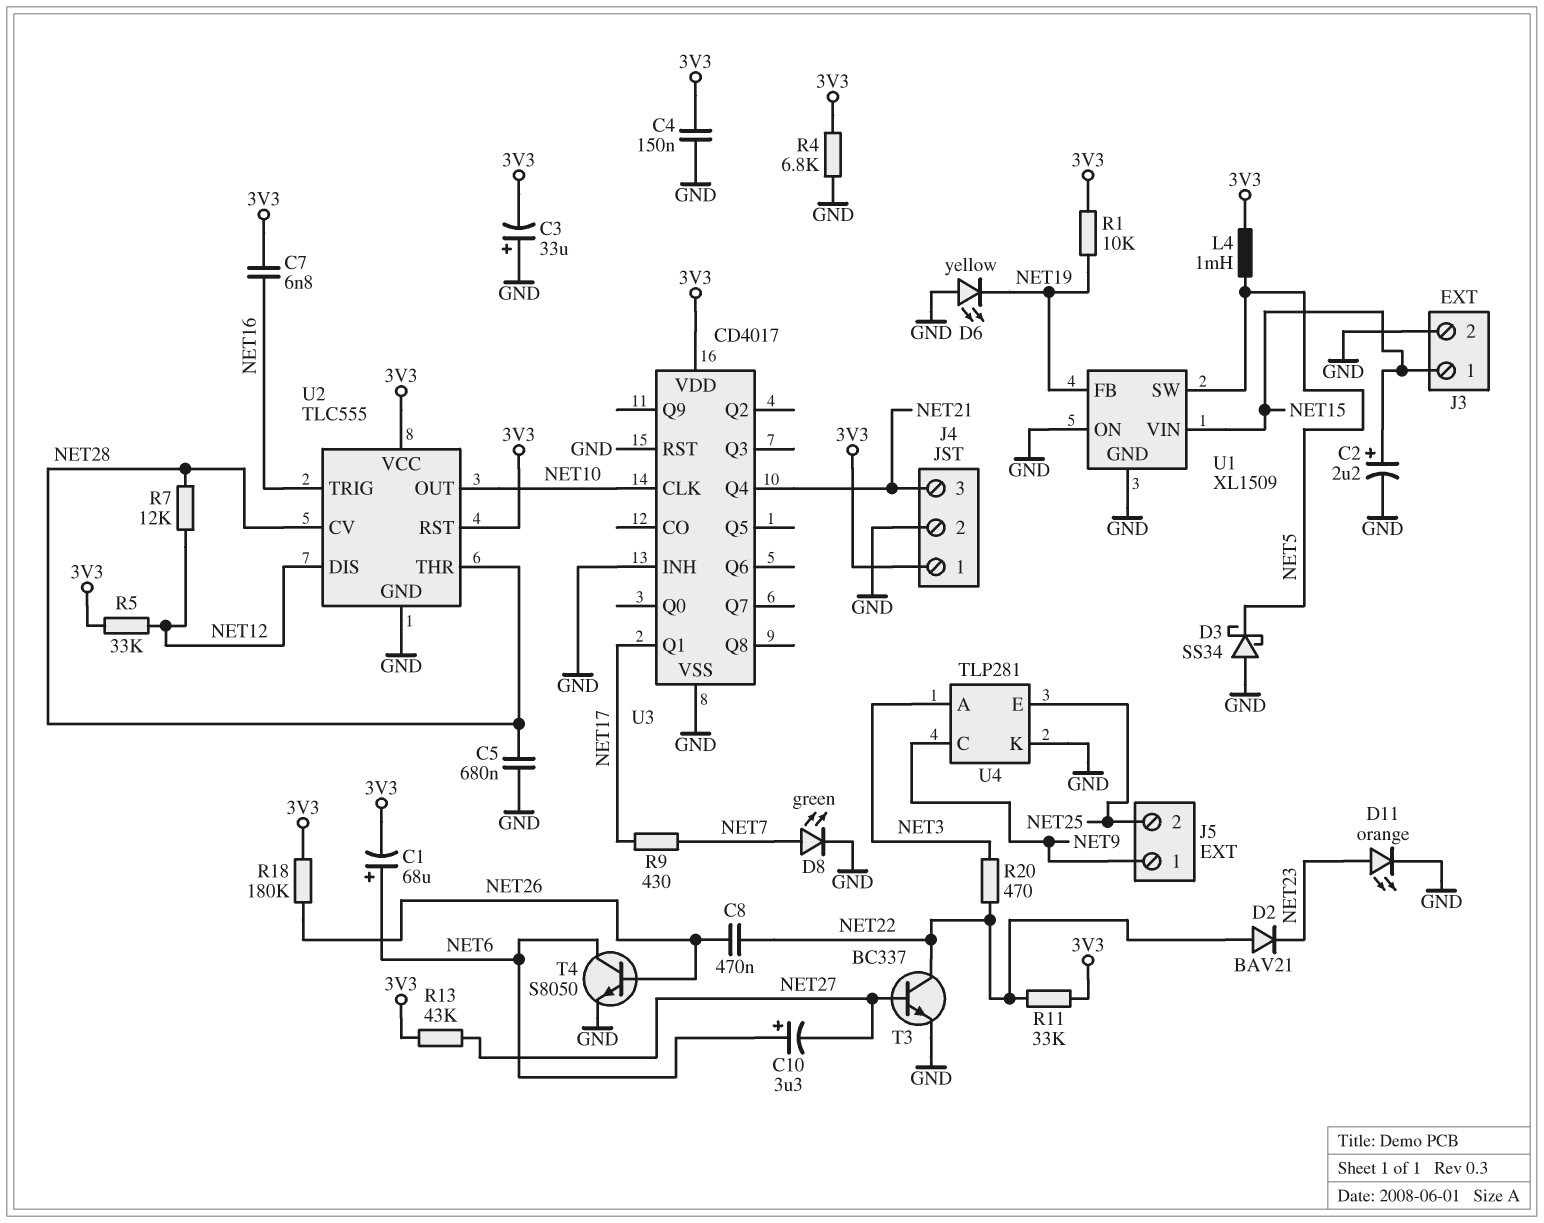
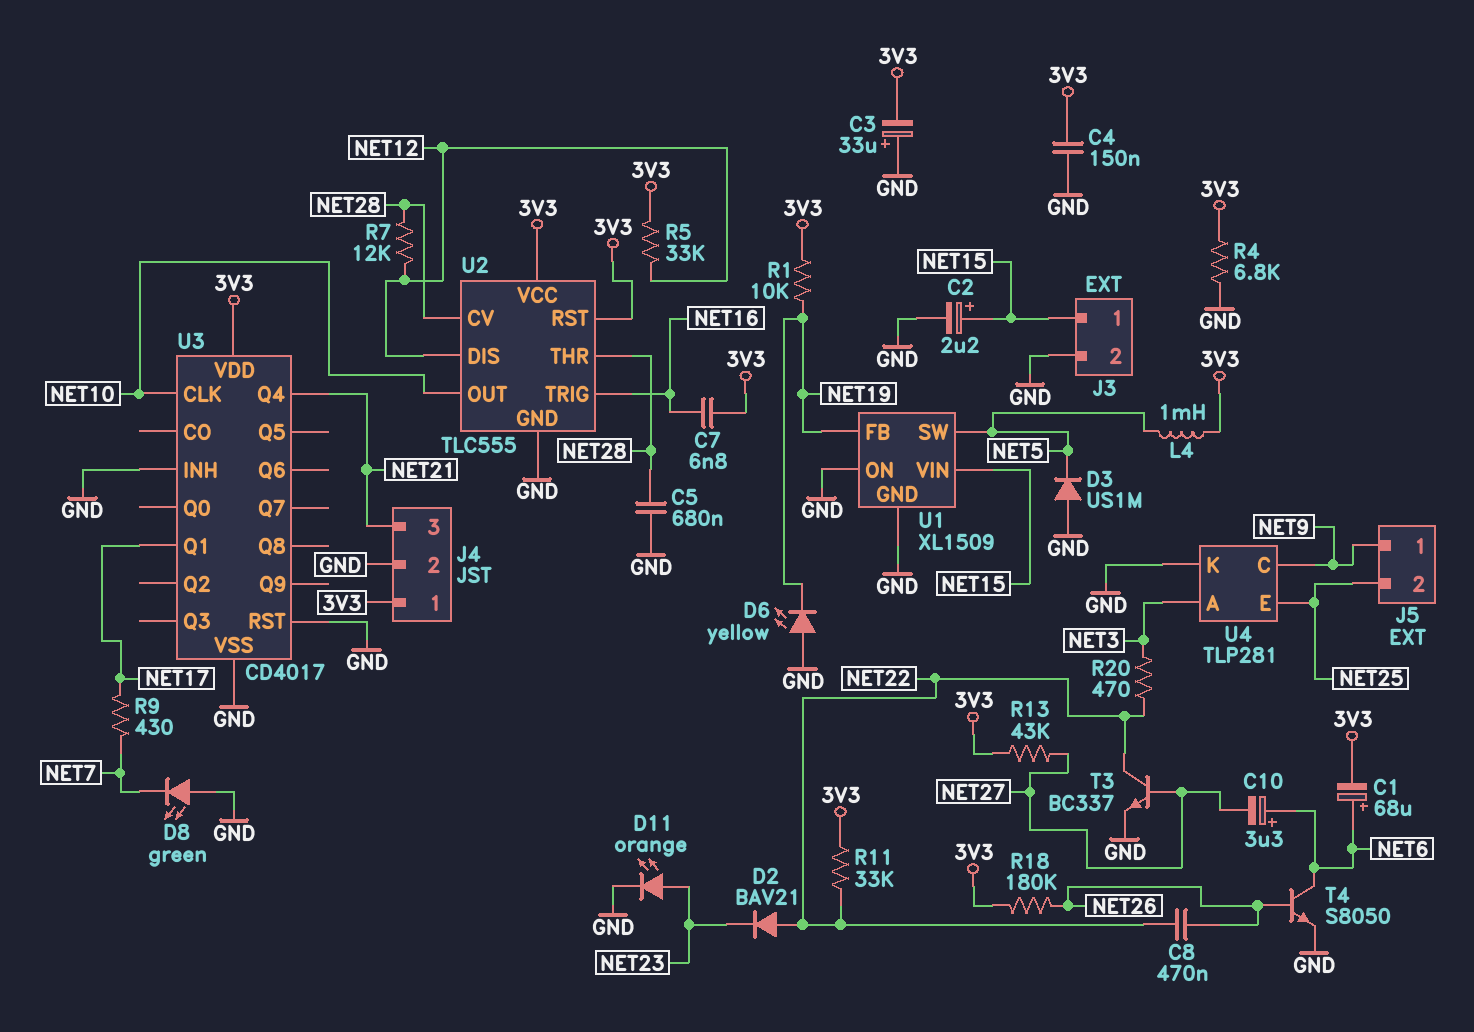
D3: schottky SS34 (A GND, K NET5) -> diode US1M (A GND, K NET5)
D8: LED green (A NET7, K GND) -> LED green (A GND, K NET7)

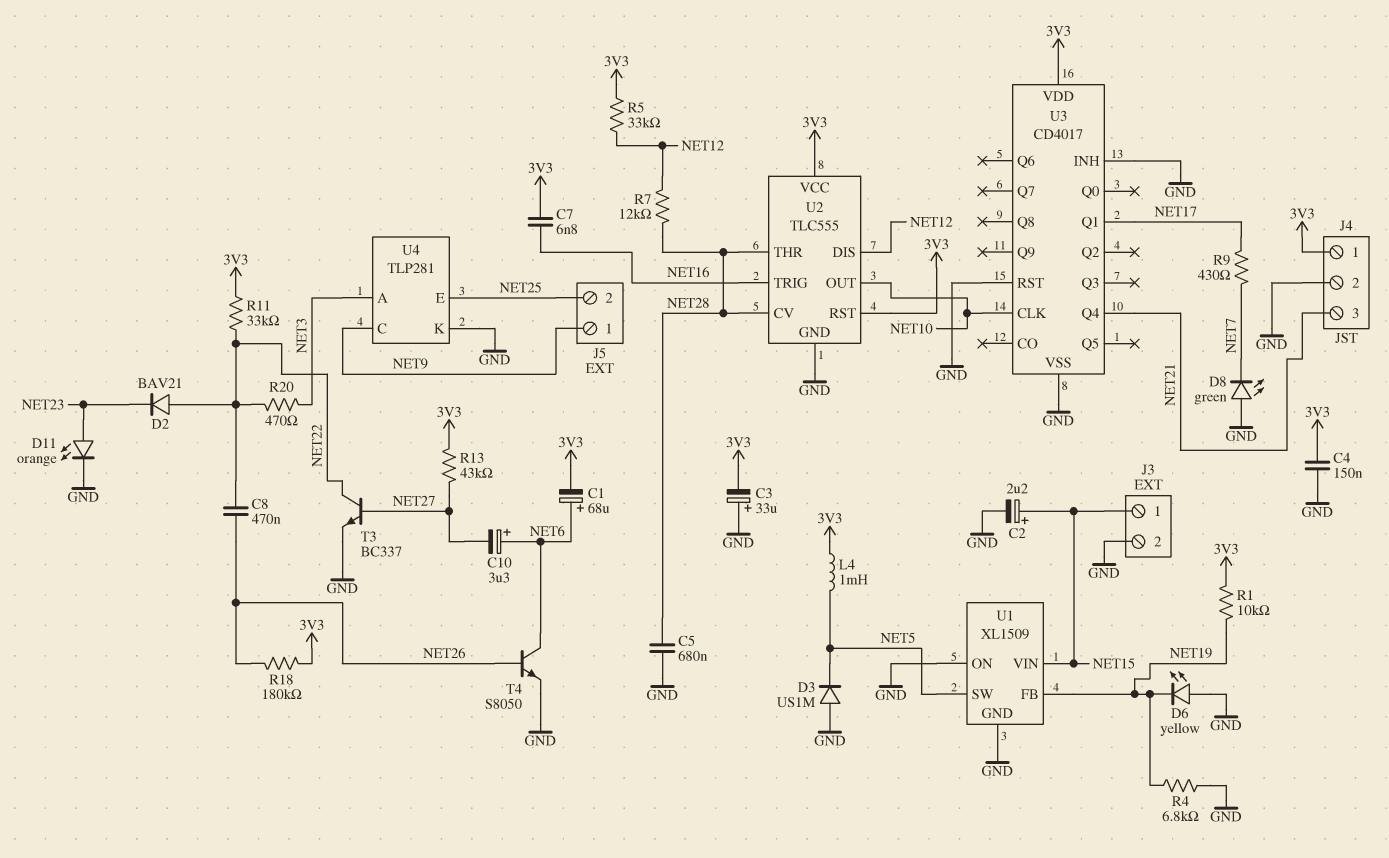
R4: 6.8k (3V3, GND) -> 6.8k (GND, NET19)

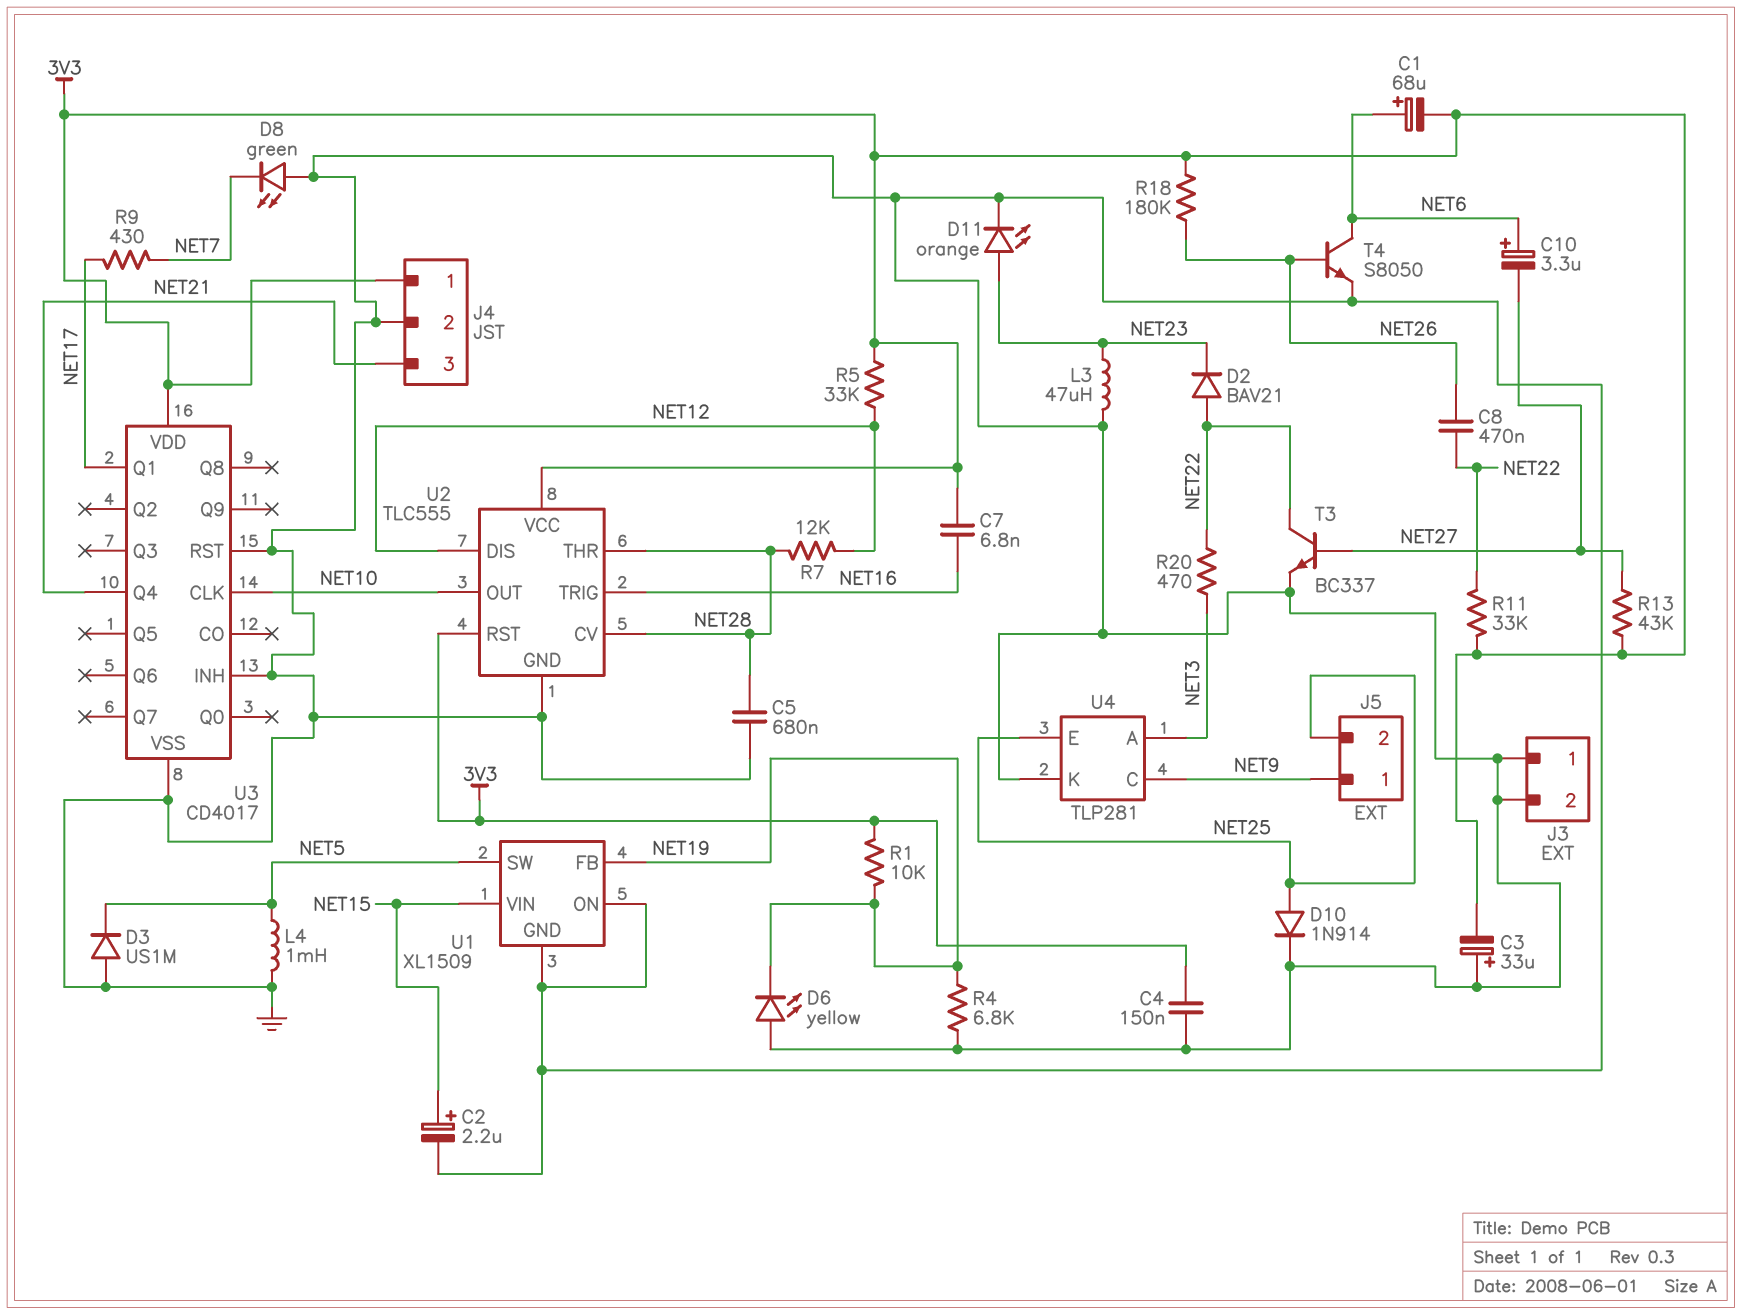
D10: none -> diode 1N914 (A NET25, K GND)
J3 pin 1: NET15 -> GND
L3: none -> 47uH (GND, NET23)
L4: 1mH (3V3, NET5) -> 1mH (GND, NET5)

